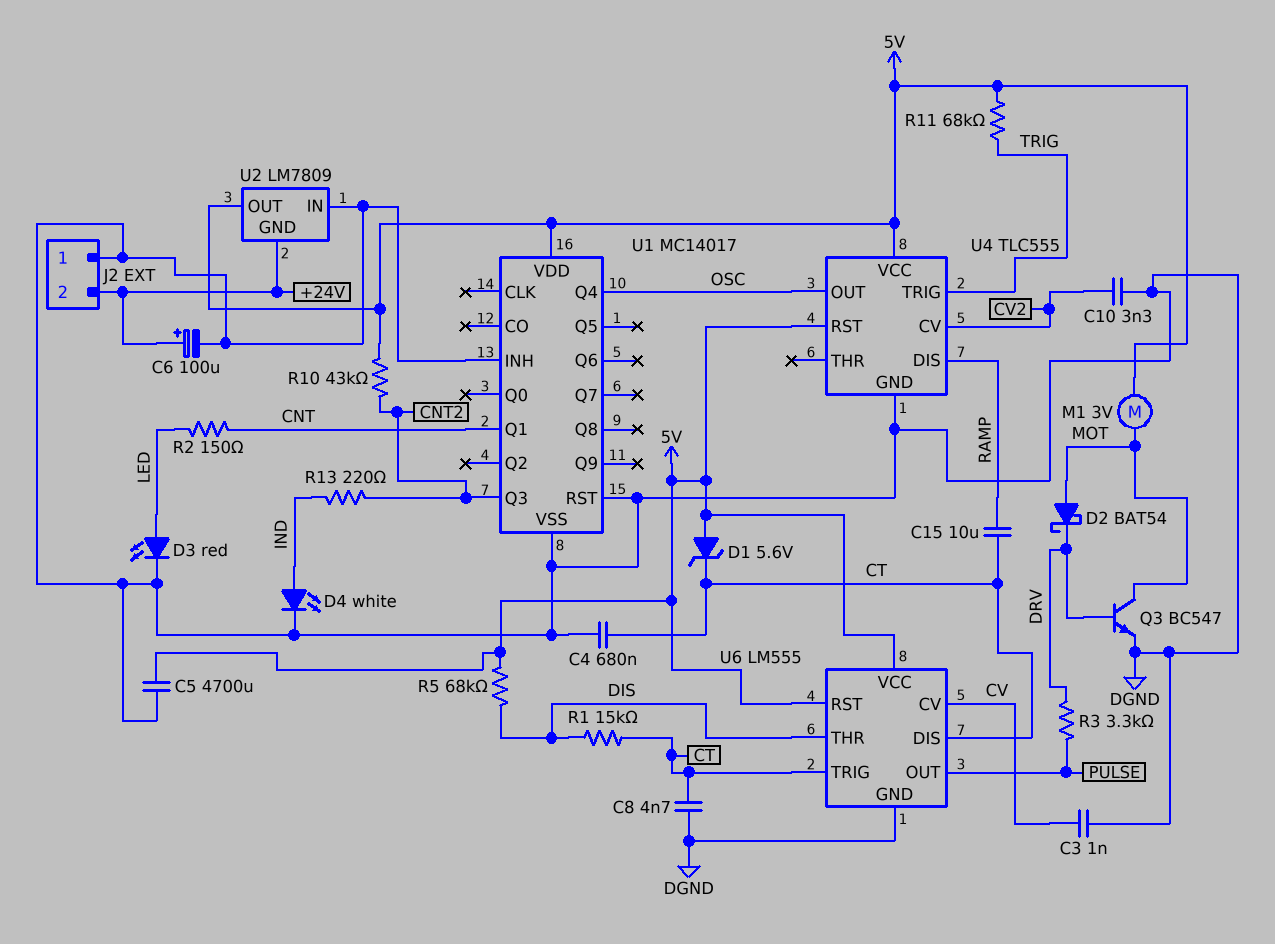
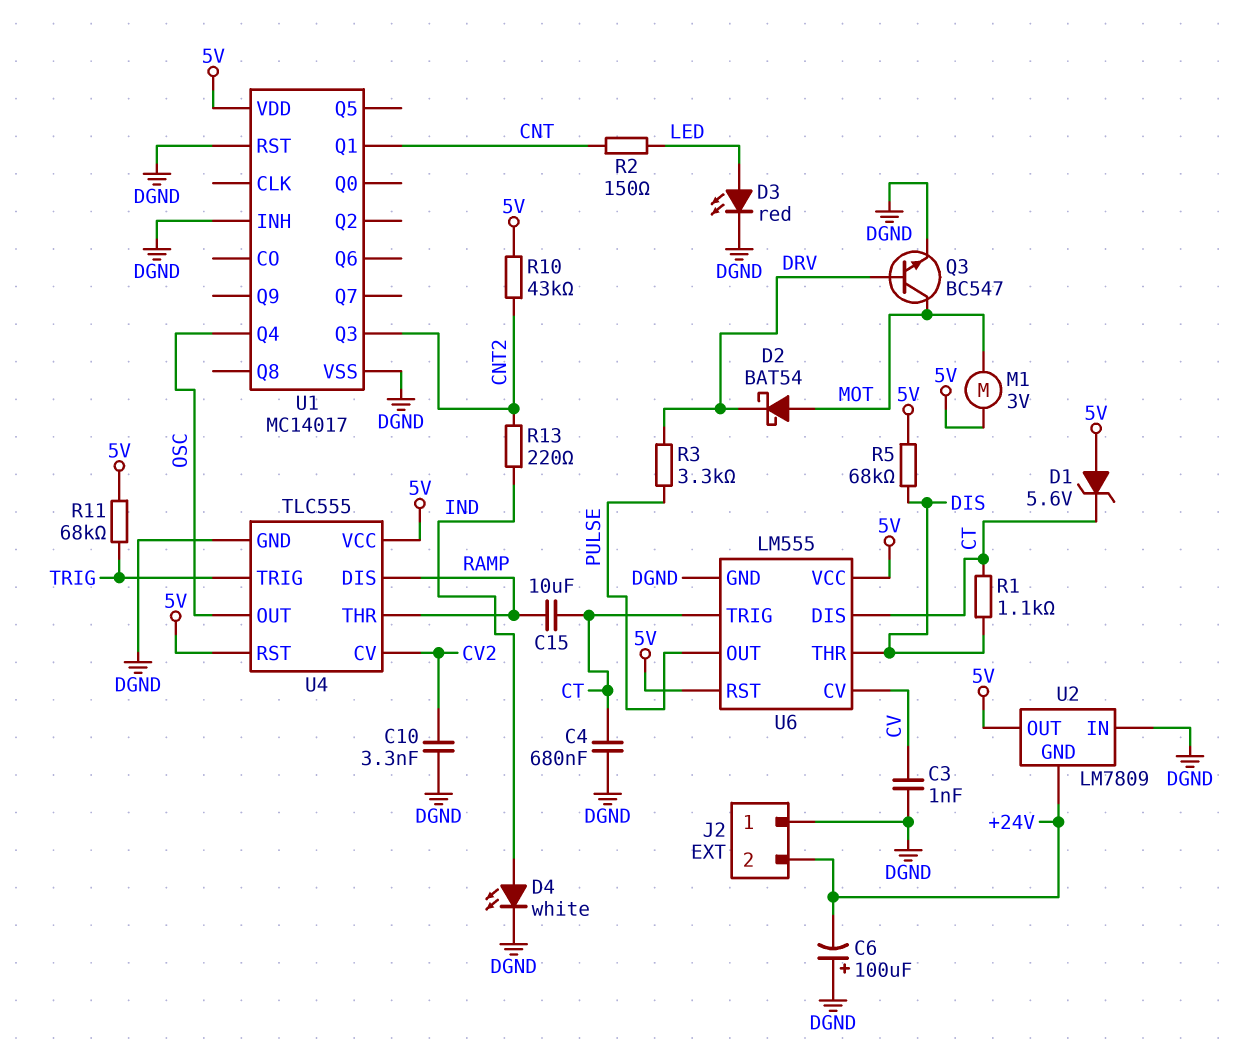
C5: 4700uF (5V, DGND) -> none
C6: 100uF (plus +24V, minus DGND) -> 100uF (plus DGND, minus +24V)
C8: 4.7nF (CT, DGND) -> none
R1: 15k (CT, DIS) -> 1.1k (CT, DIS)
U4 pin THR: none -> RAMP

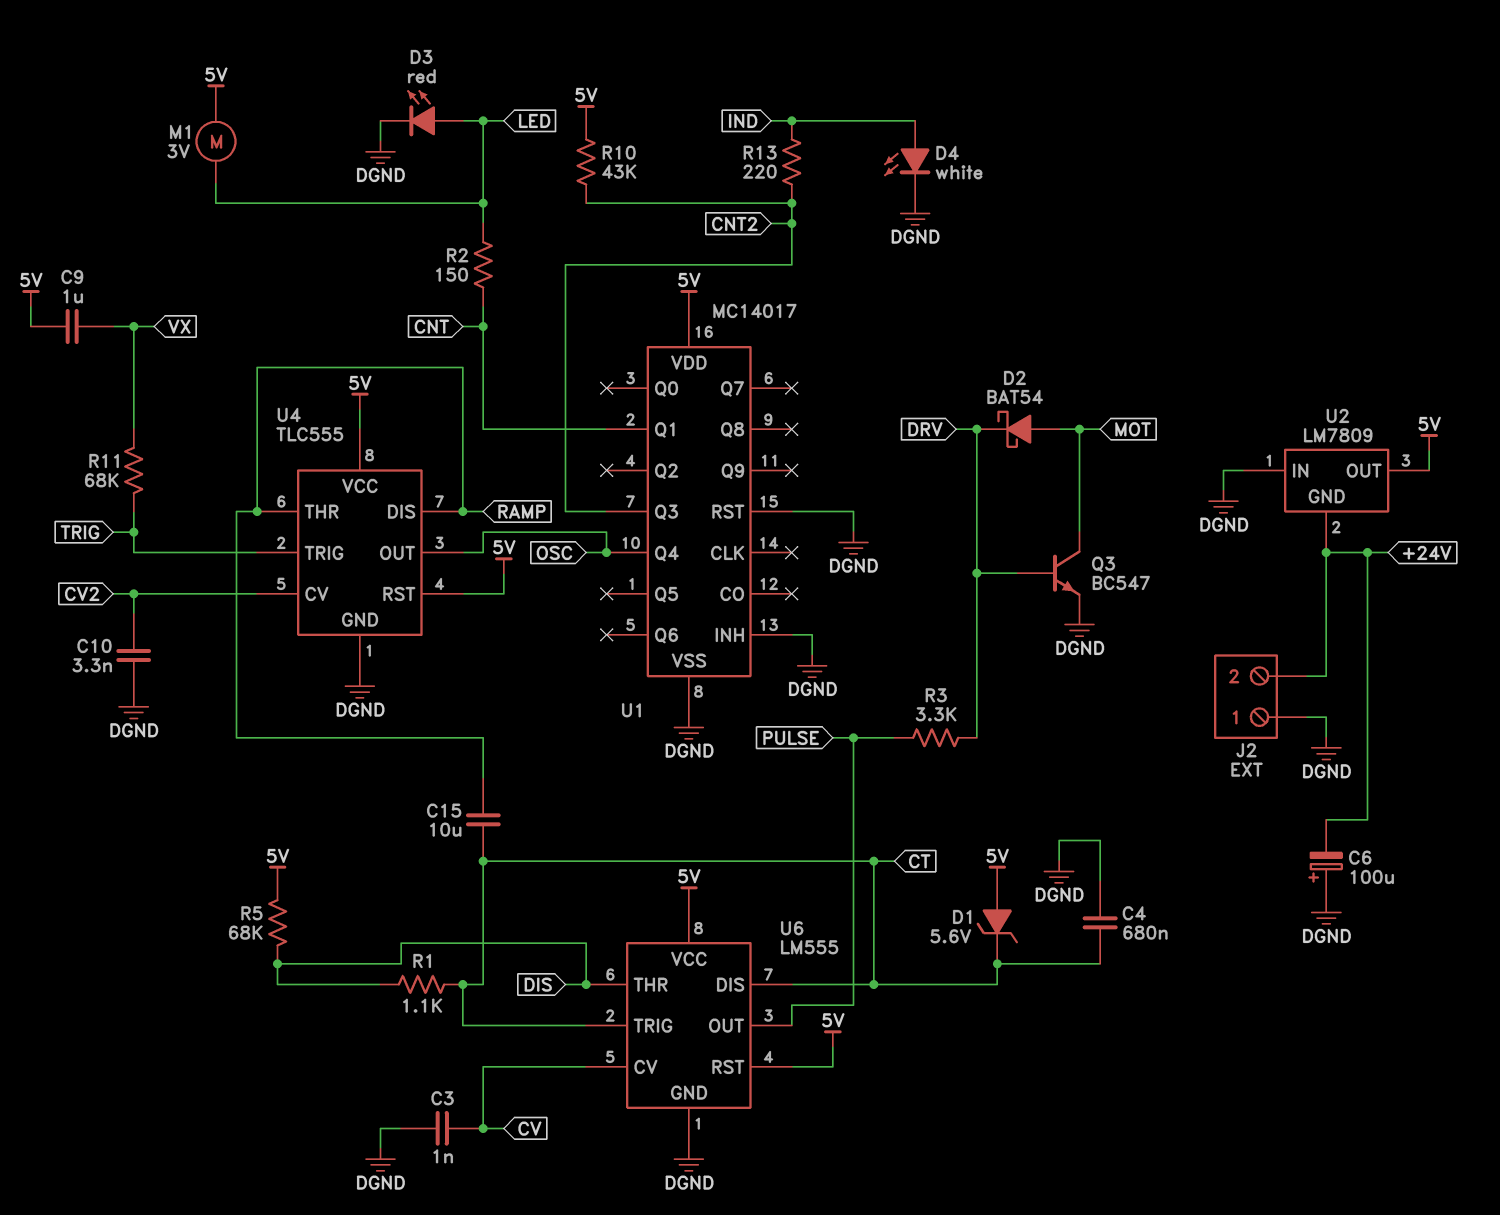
C9: none -> 1uF (5V, VX)
M1: motor 3V (5V, MOT) -> motor 3V (5V, LED)
R11: 68k (5V, TRIG) -> 68k (TRIG, VX)

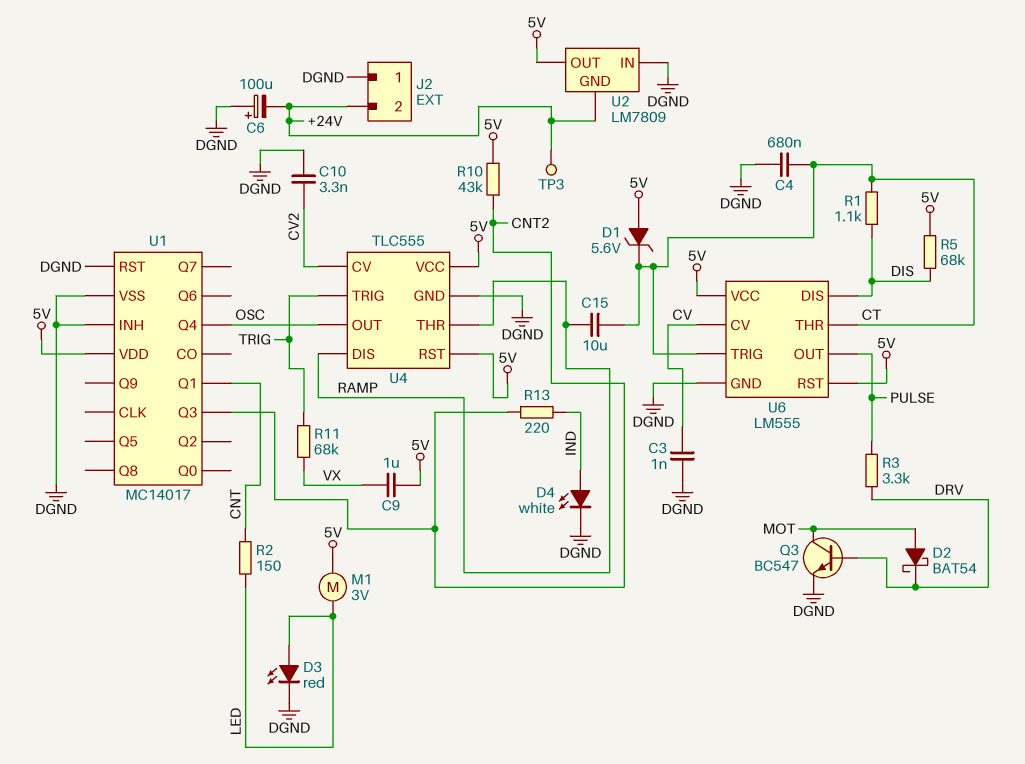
TP3: none -> test point (+24V)
U6 pin DIS: CT -> DIS
U6 pin THR: DIS -> CT

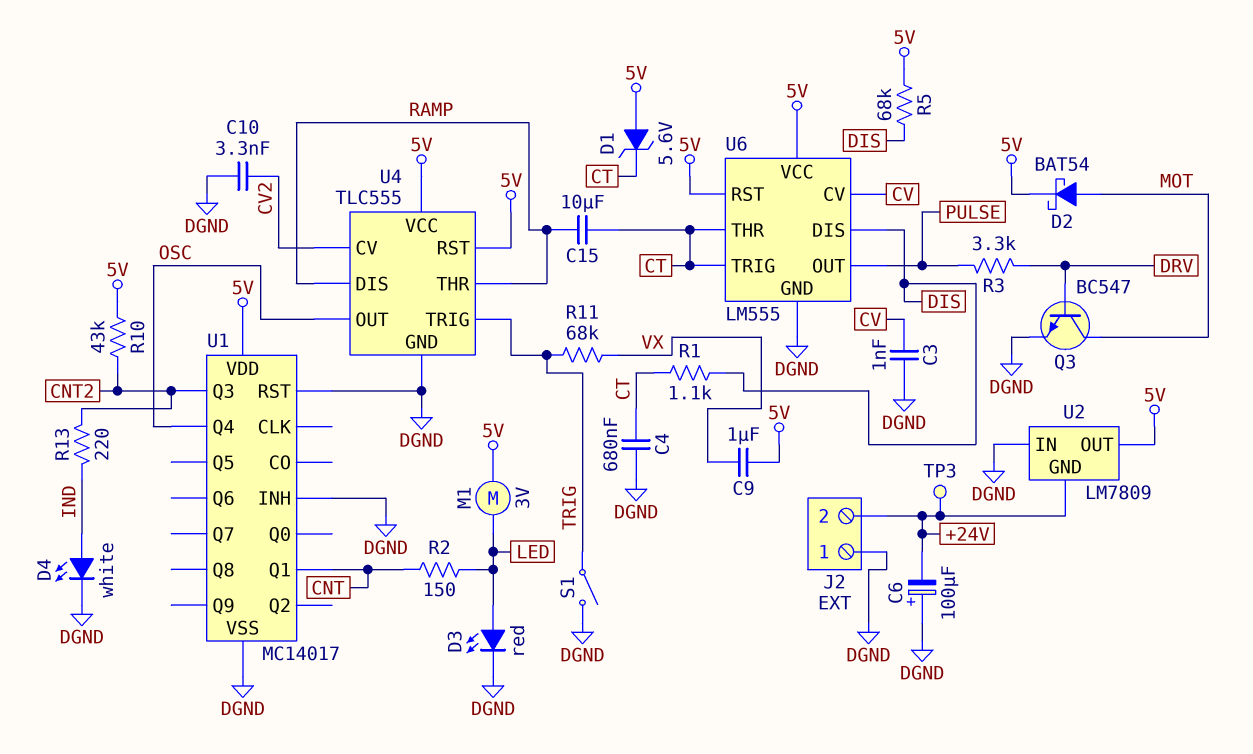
D2: schottky BAT54 (A MOT, K DRV) -> schottky BAT54 (A MOT, K 5V)
S1: none -> switch (DGND, TRIG)

